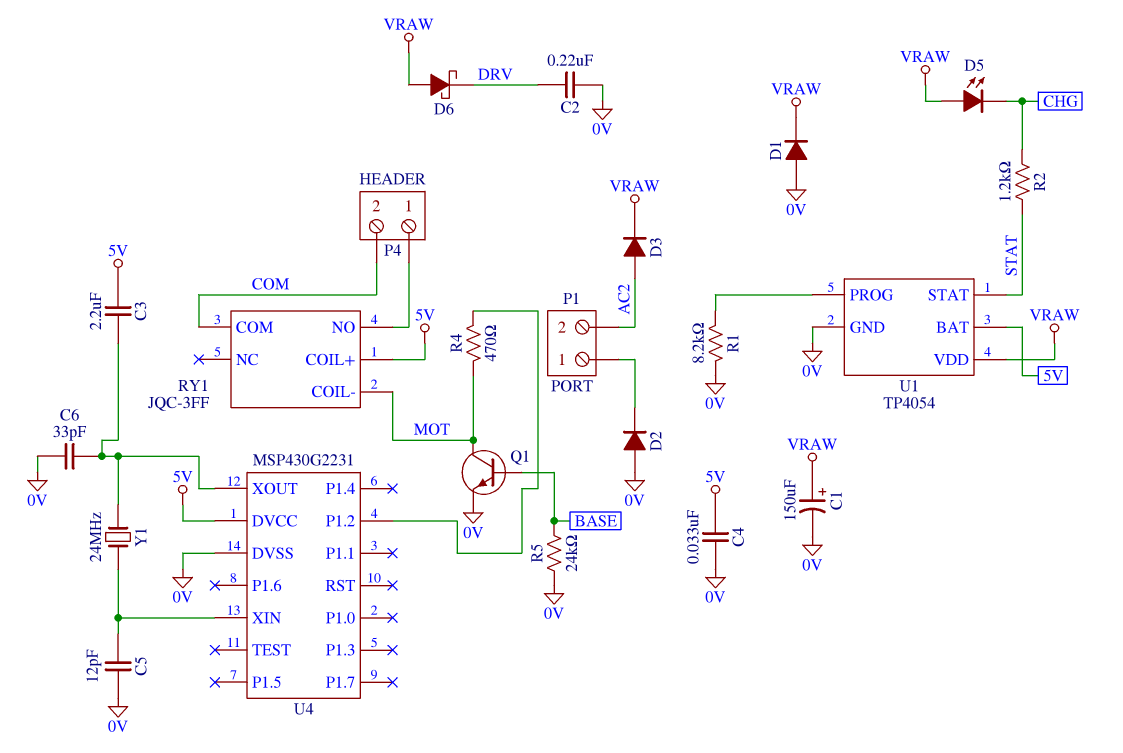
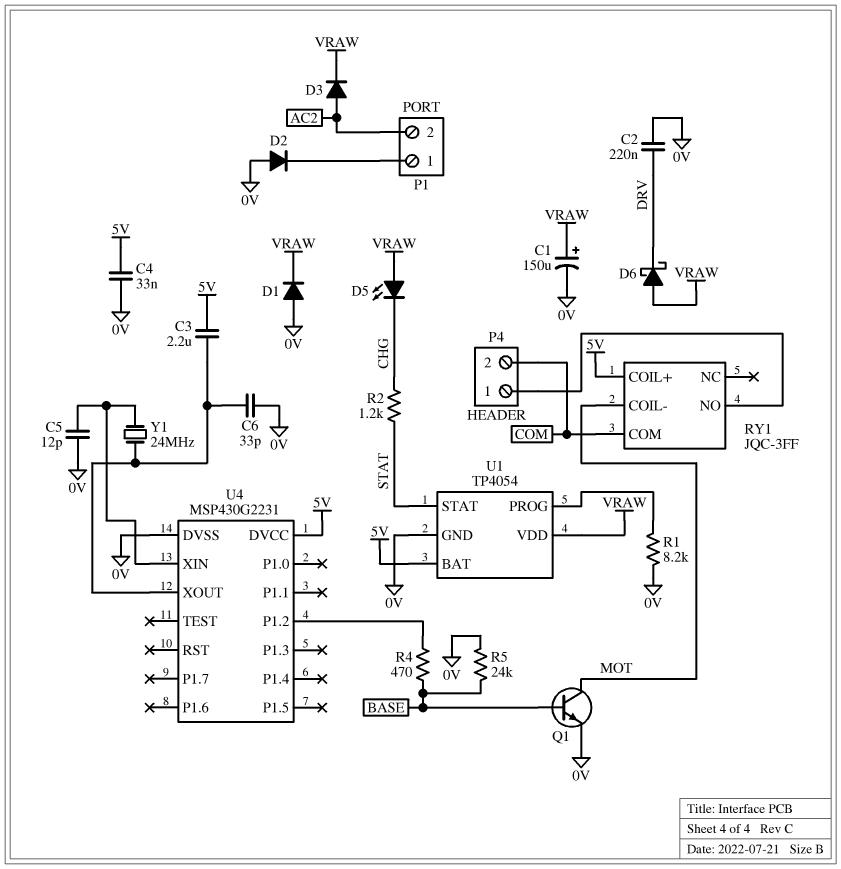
R4: 470 (MOT, U4/P1.2) -> 470 (BASE, U4/P1.2)

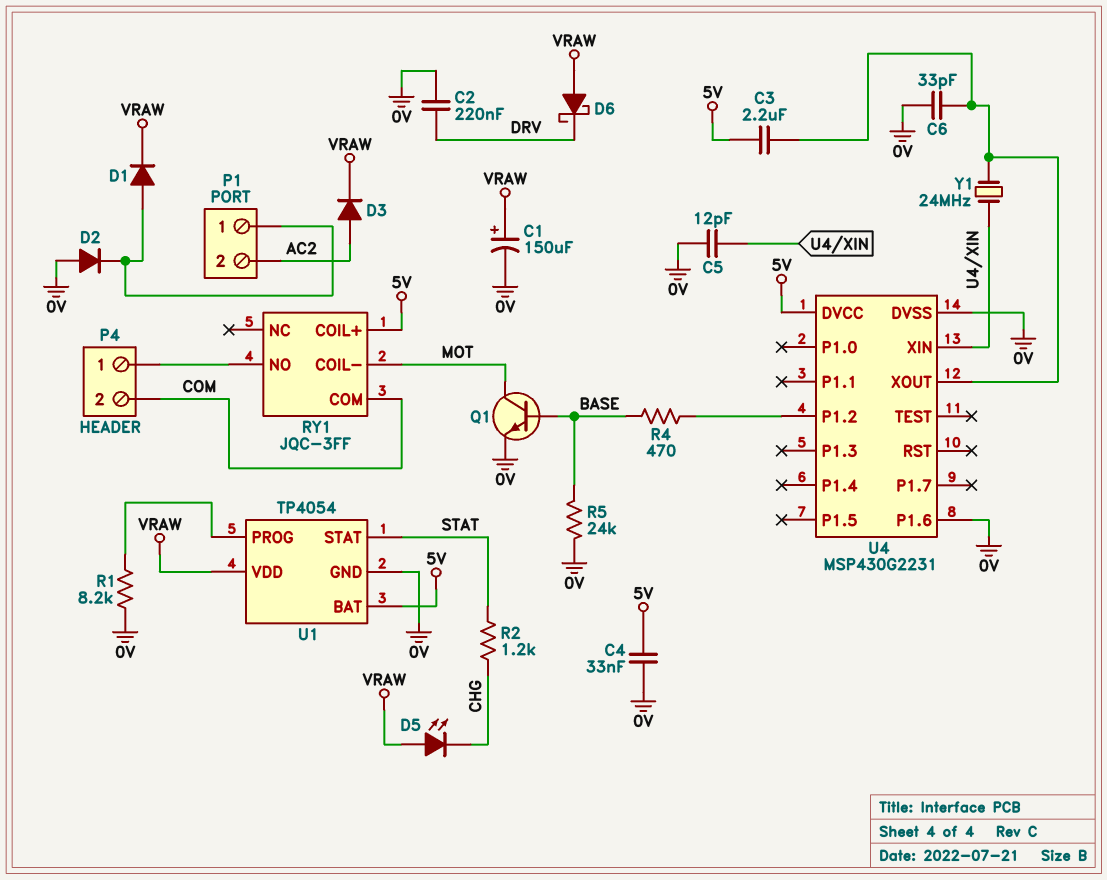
D1: diode (A 0V, K VRAW) -> diode (A P1/1, K VRAW)
U4 pin P1.6: none -> 0V

